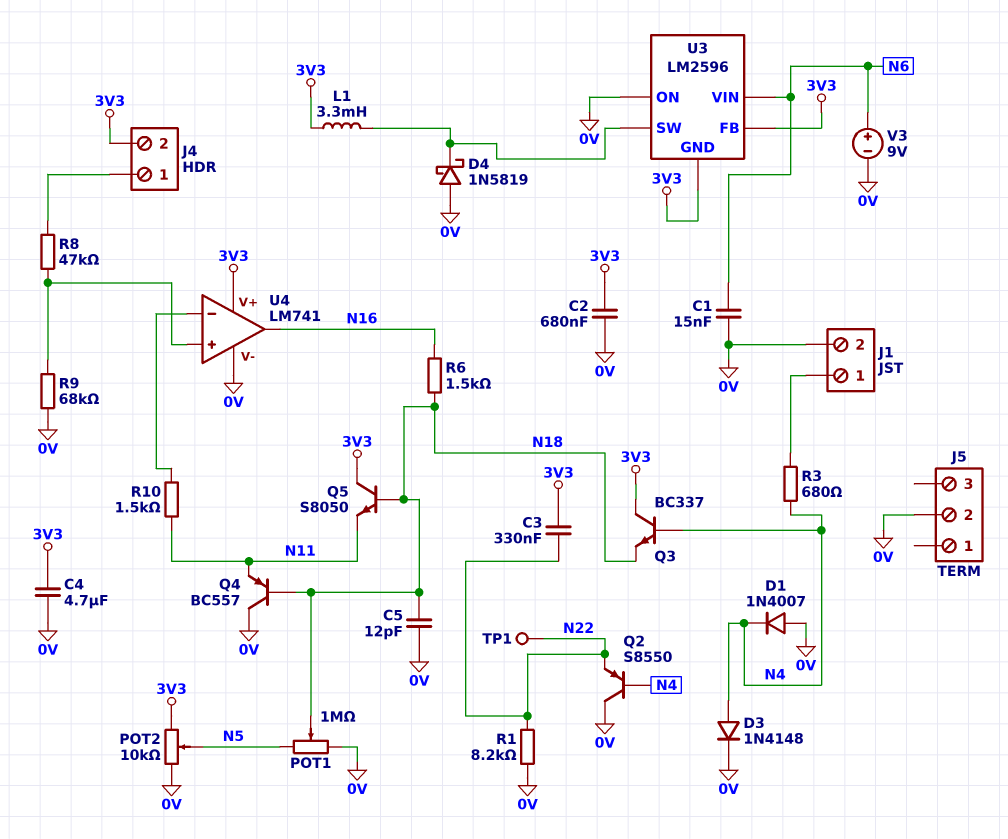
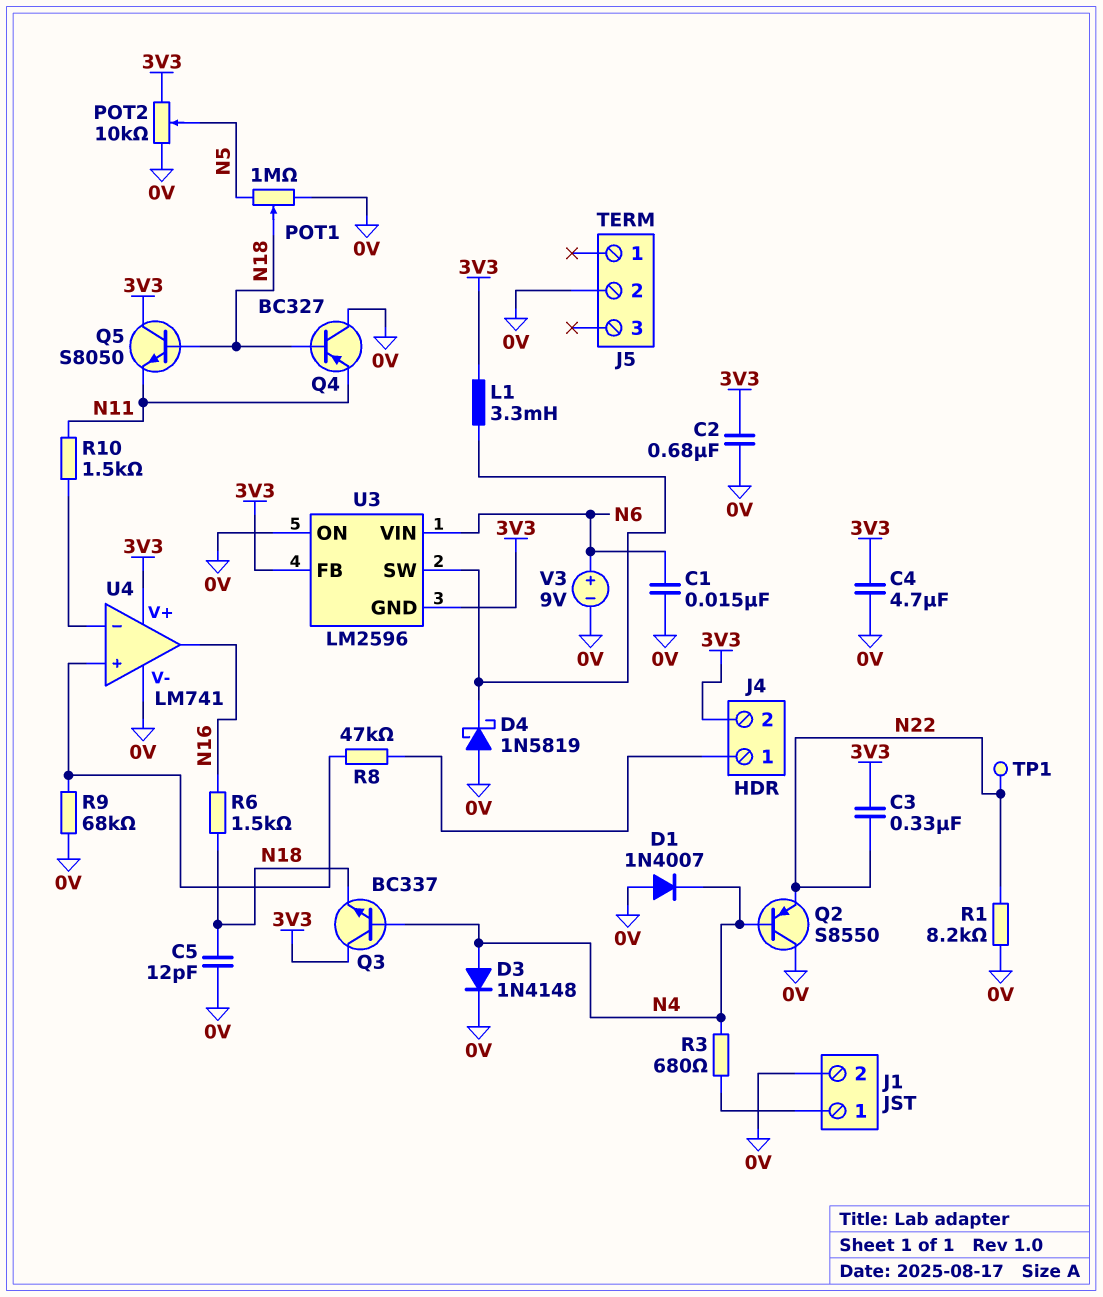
Q4: PNP BC557 (B N18, C 0V, E N11) -> PNP BC327 (B N18, C 0V, E N11)

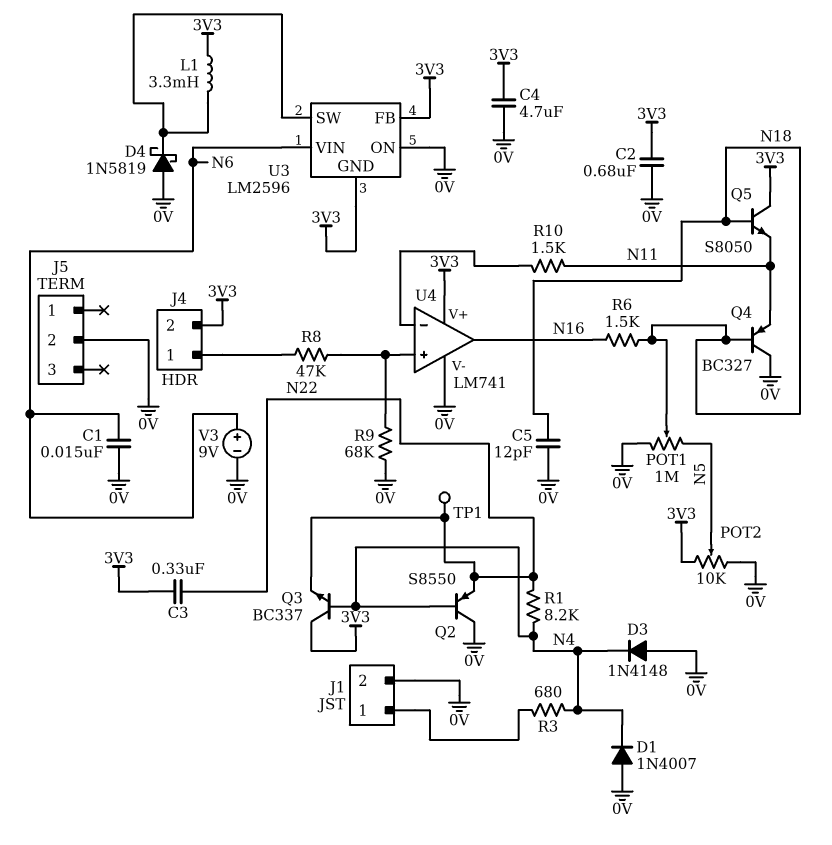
D3: diode 1N4148 (A N4, K 0V) -> diode 1N4148 (A 0V, K N4)
Q3: NPN BC337 (B N4, C 3V3, E N18) -> NPN BC337 (B N4, C 3V3, E N22)
R1: 8.2k (0V, N22) -> 8.2k (N4, N22)

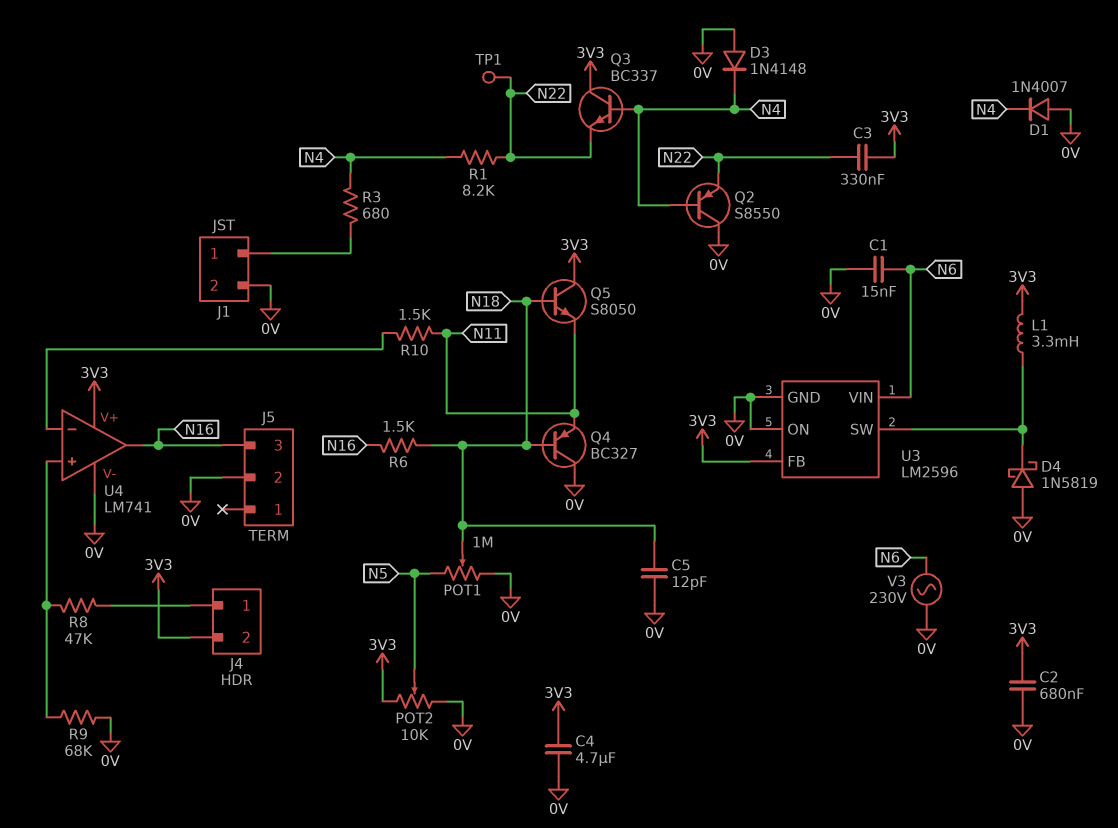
J5 pin 3: none -> N16
U3 pin GND: 3V3 -> 0V
V3: 9V (plus N6, minus 0V) -> AC 230V (0V, N6)

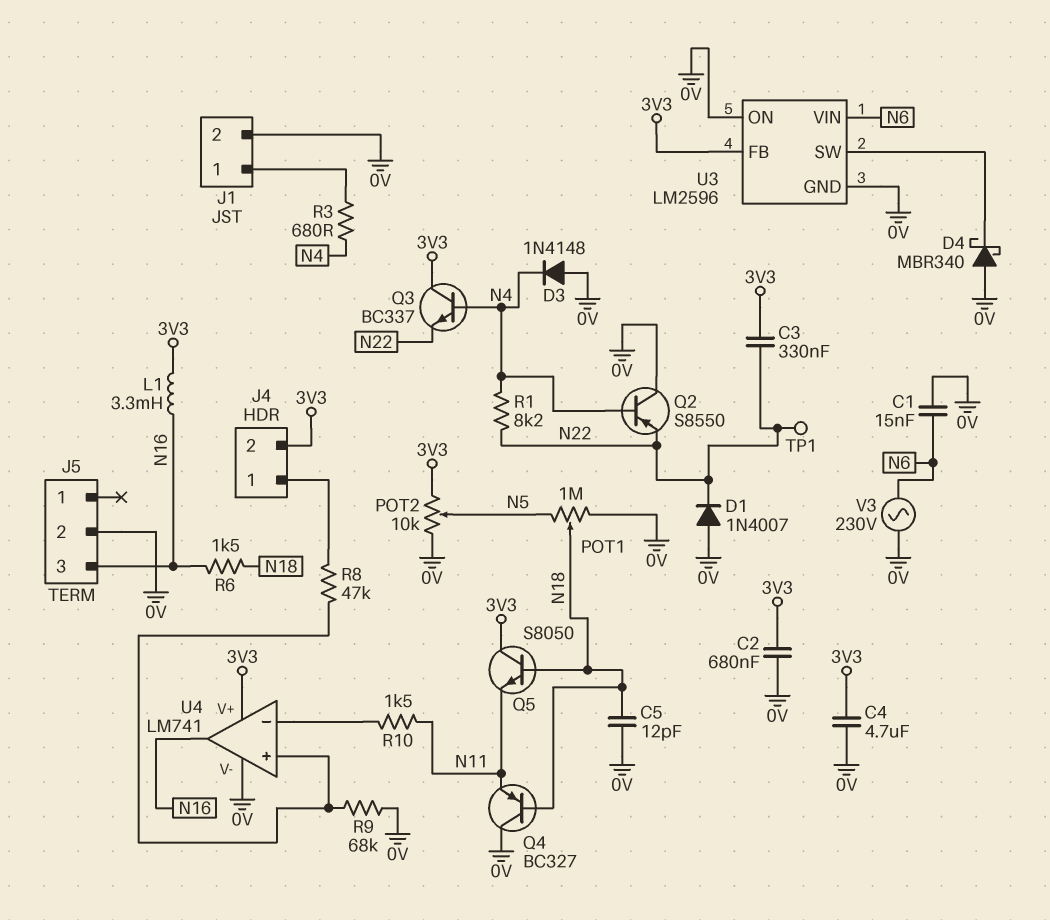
D1: diode 1N4007 (A 0V, K N4) -> diode 1N4007 (A 0V, K N22)
D4: schottky 1N5819 (A 0V, K U3/SW) -> schottky MBR340 (A 0V, K U3/SW)
L1: 3.3mH (3V3, U3/SW) -> 3.3mH (3V3, N16)

